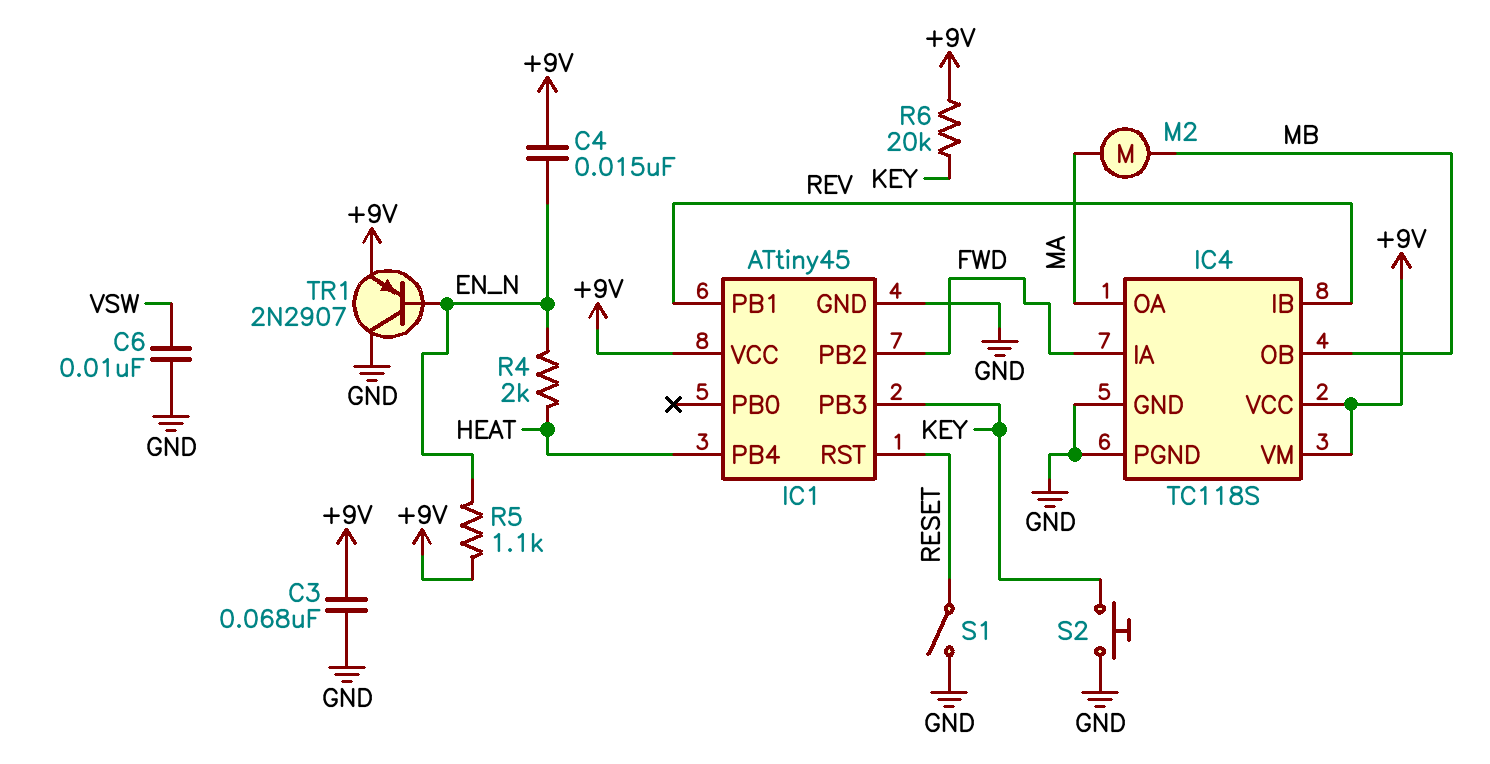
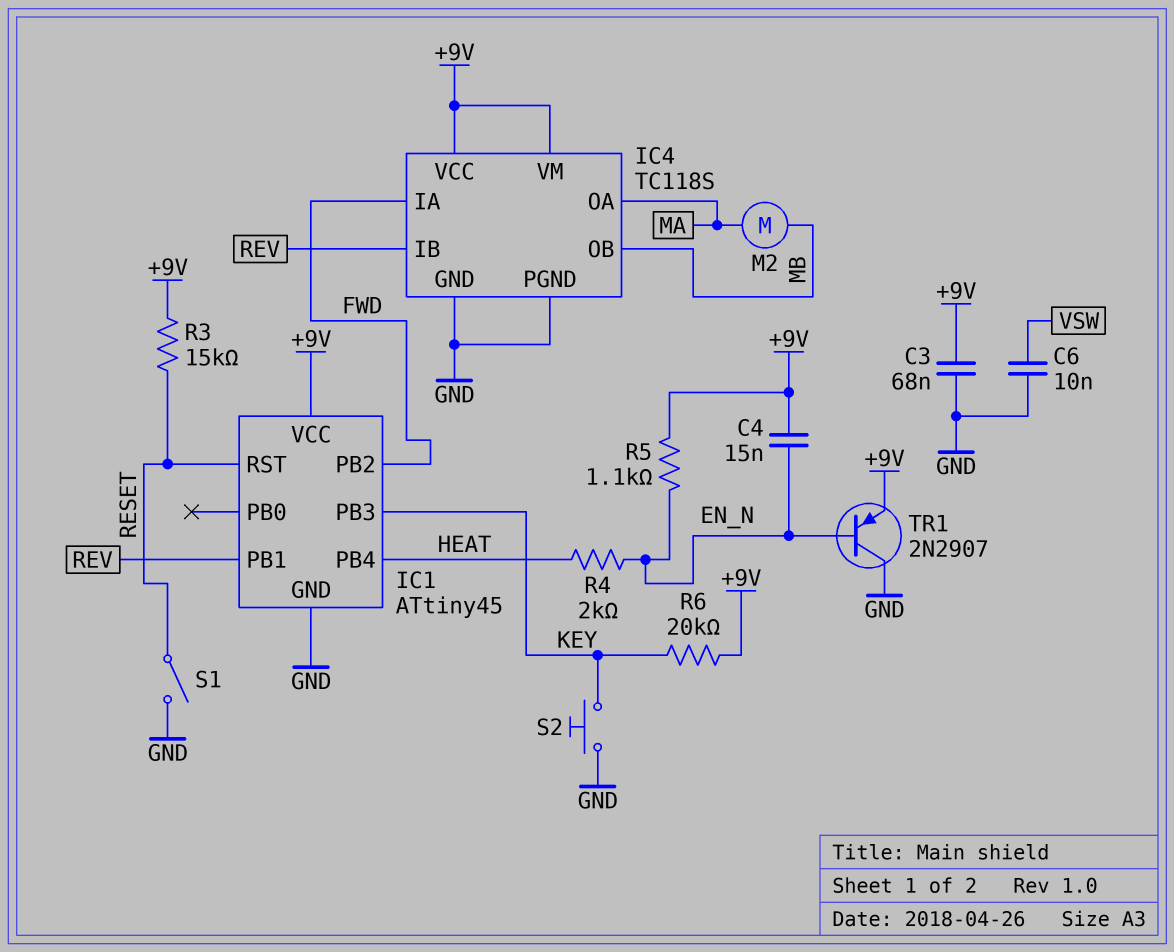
R3: none -> 15k (+9V, RESET)

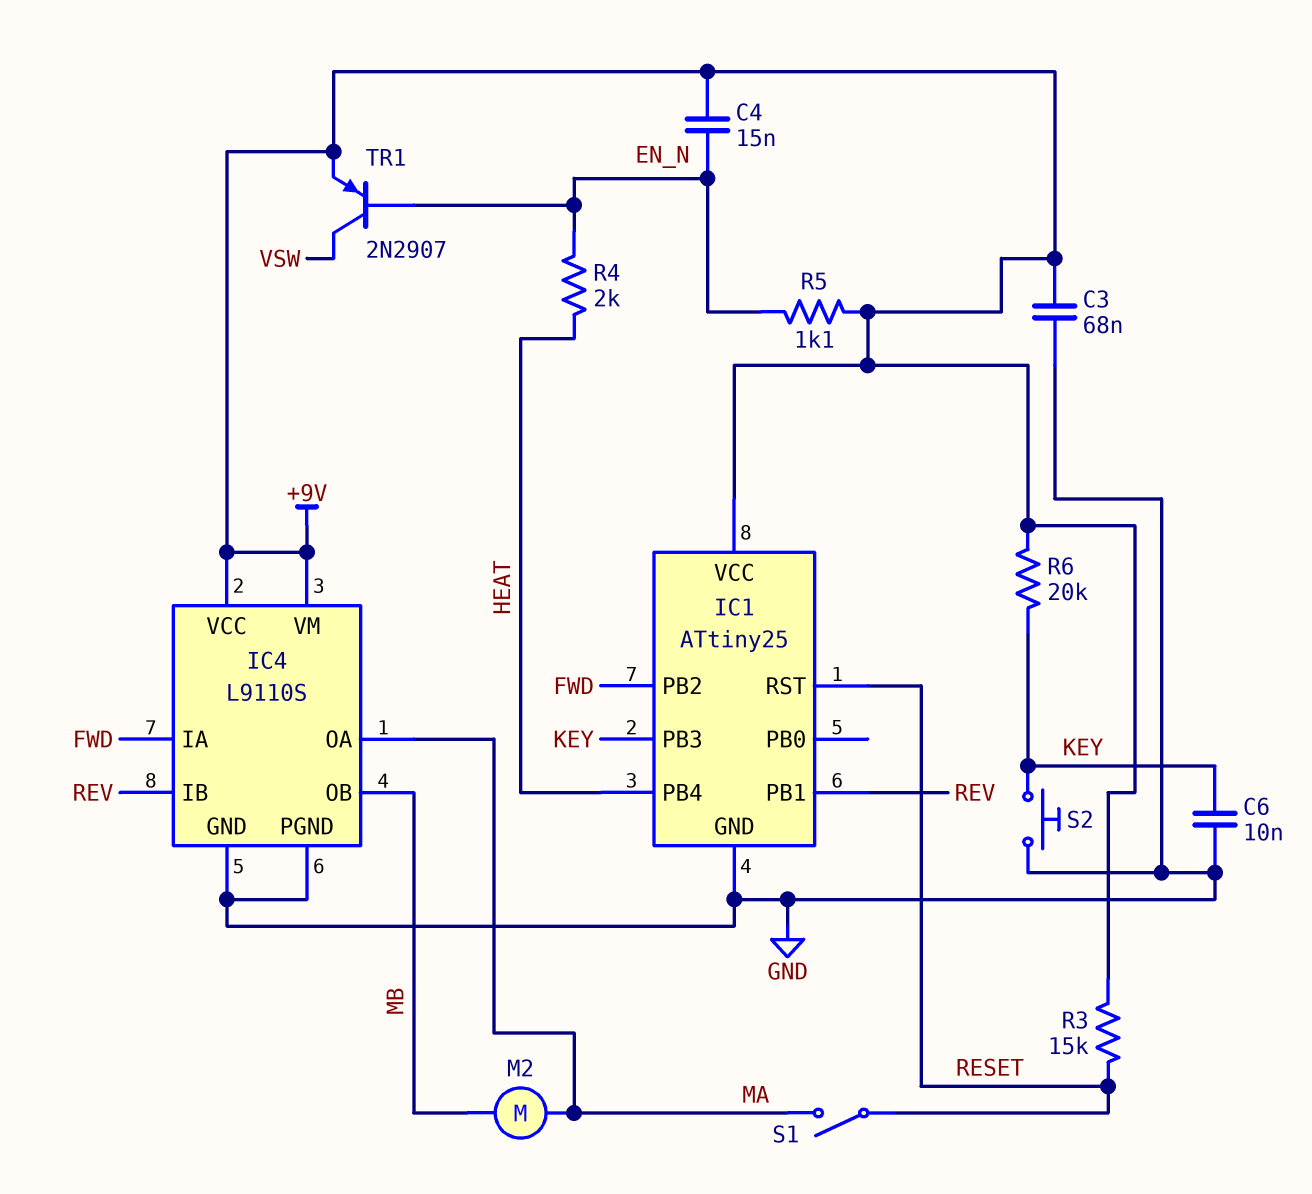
C6: 10nF (GND, VSW) -> 10nF (GND, KEY)
IC1: ATtiny45 -> ATtiny25
IC4: TC118S -> L9110S
S1: switch (GND, RESET) -> switch (MA, RESET)
TR1: PNP 2N2907 (B EN_N, C GND, E +9V) -> PNP 2N2907 (B EN_N, C VSW, E +9V)

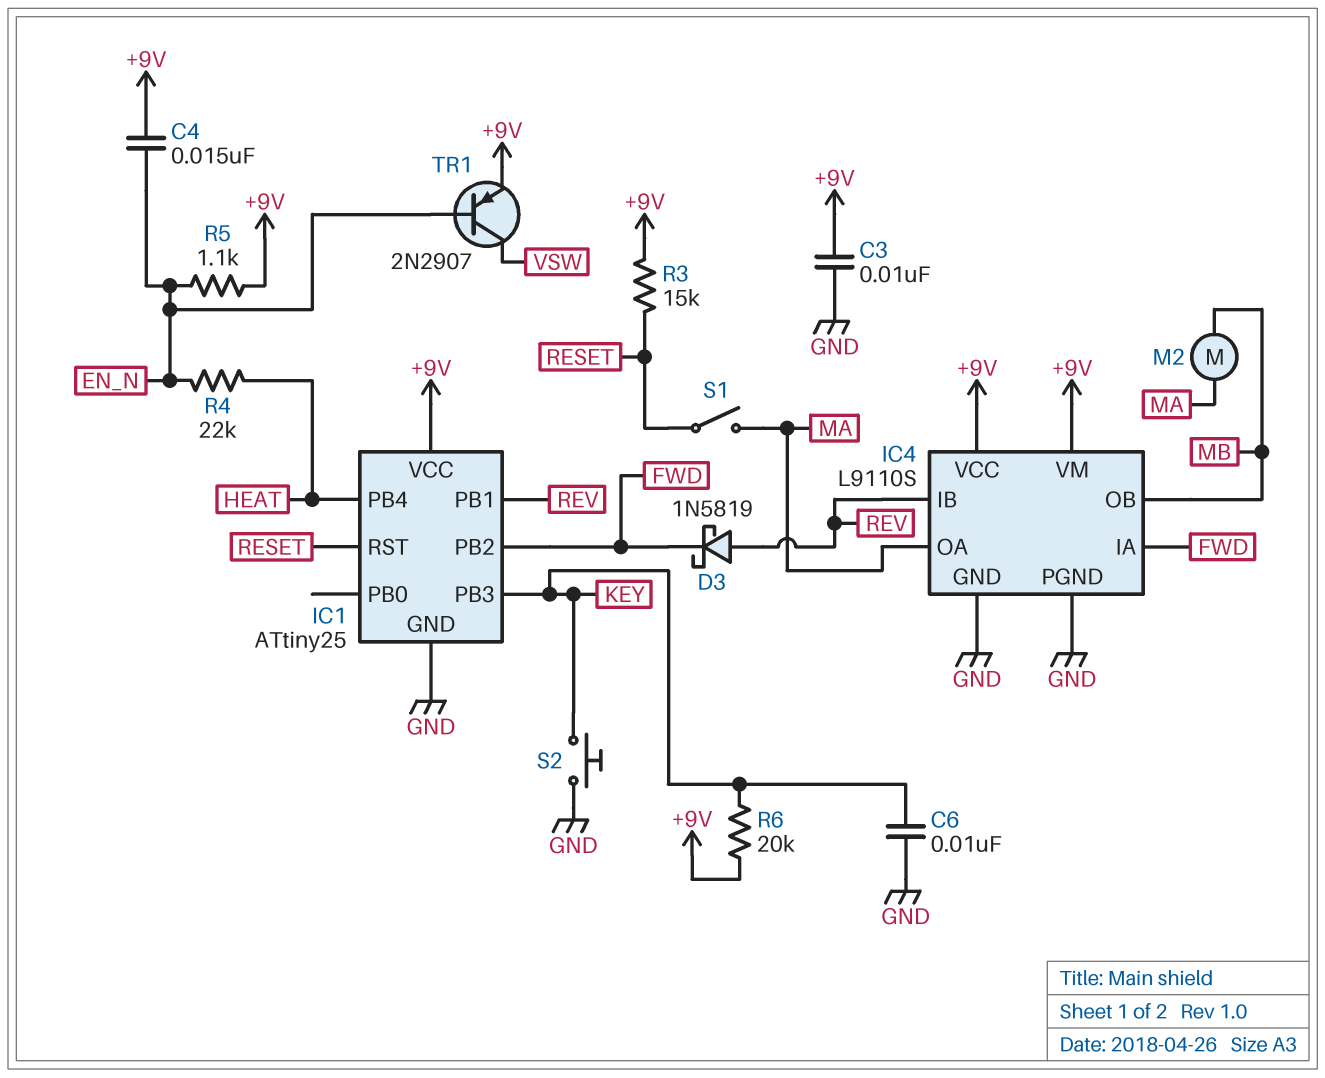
C3: 68nF (+9V, GND) -> 10nF (+9V, GND)
D3: none -> schottky 1N5819 (A REV, K FWD)
R4: 2k (EN_N, HEAT) -> 22k (EN_N, HEAT)

